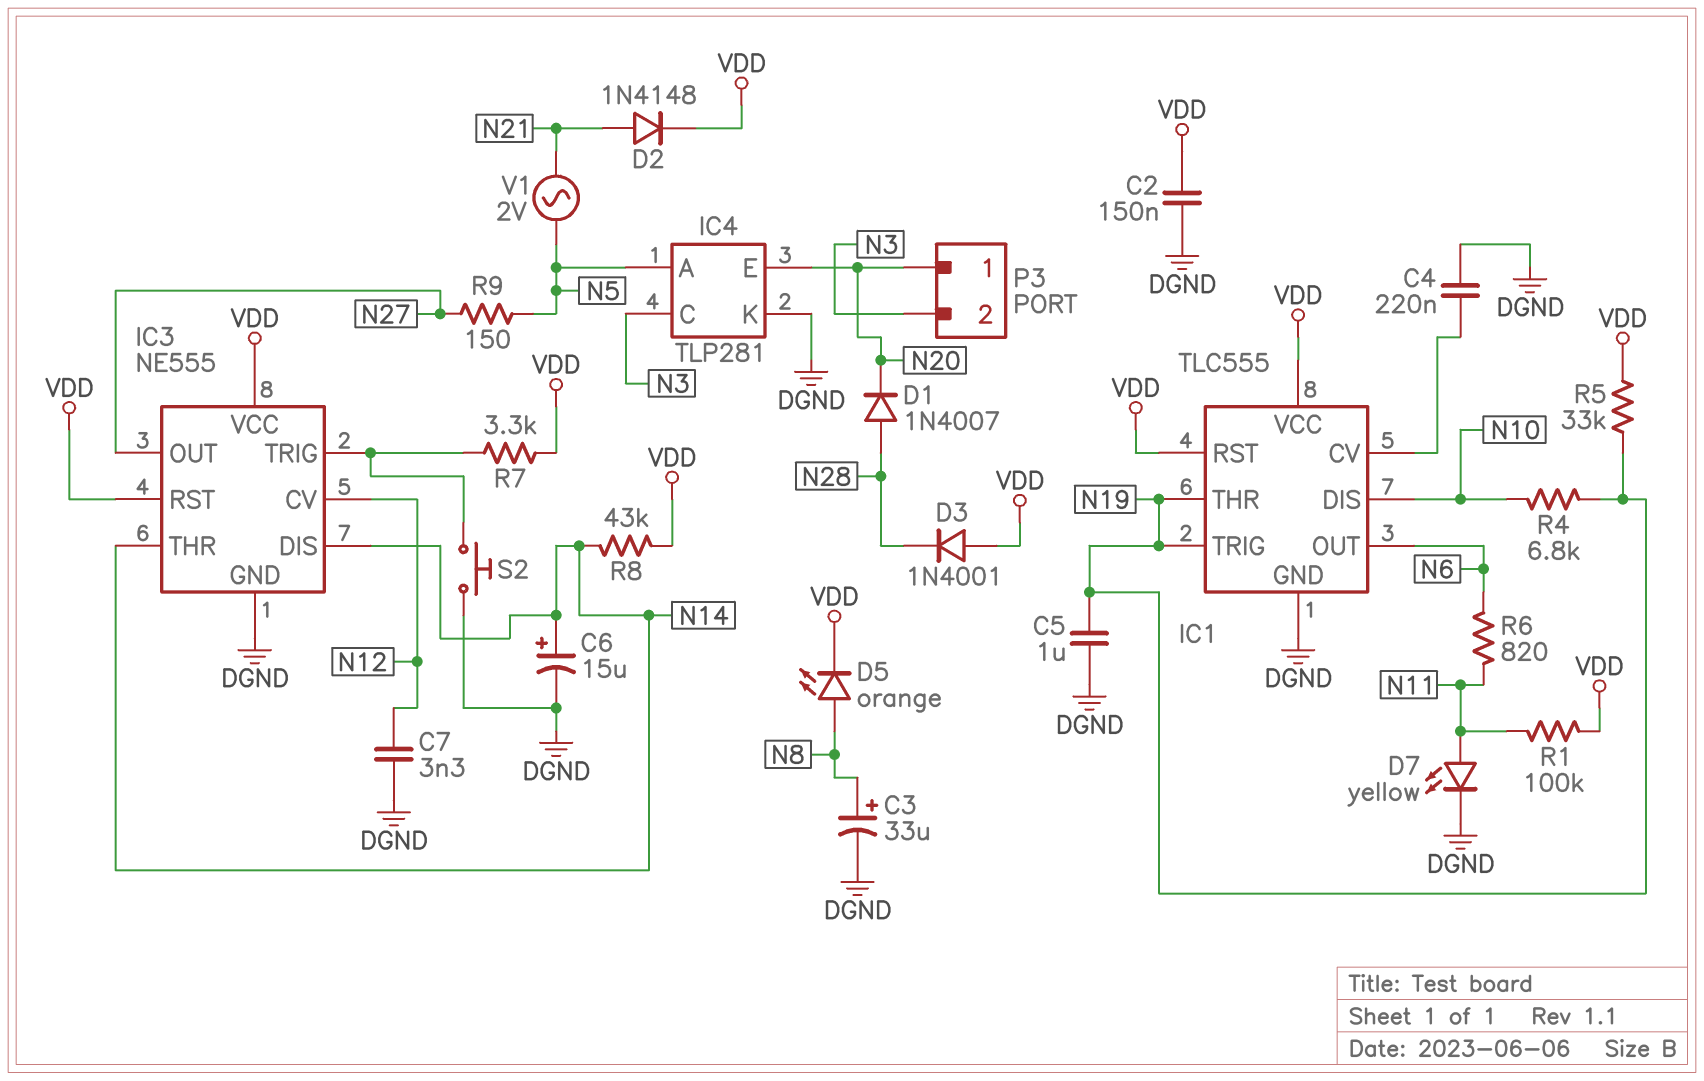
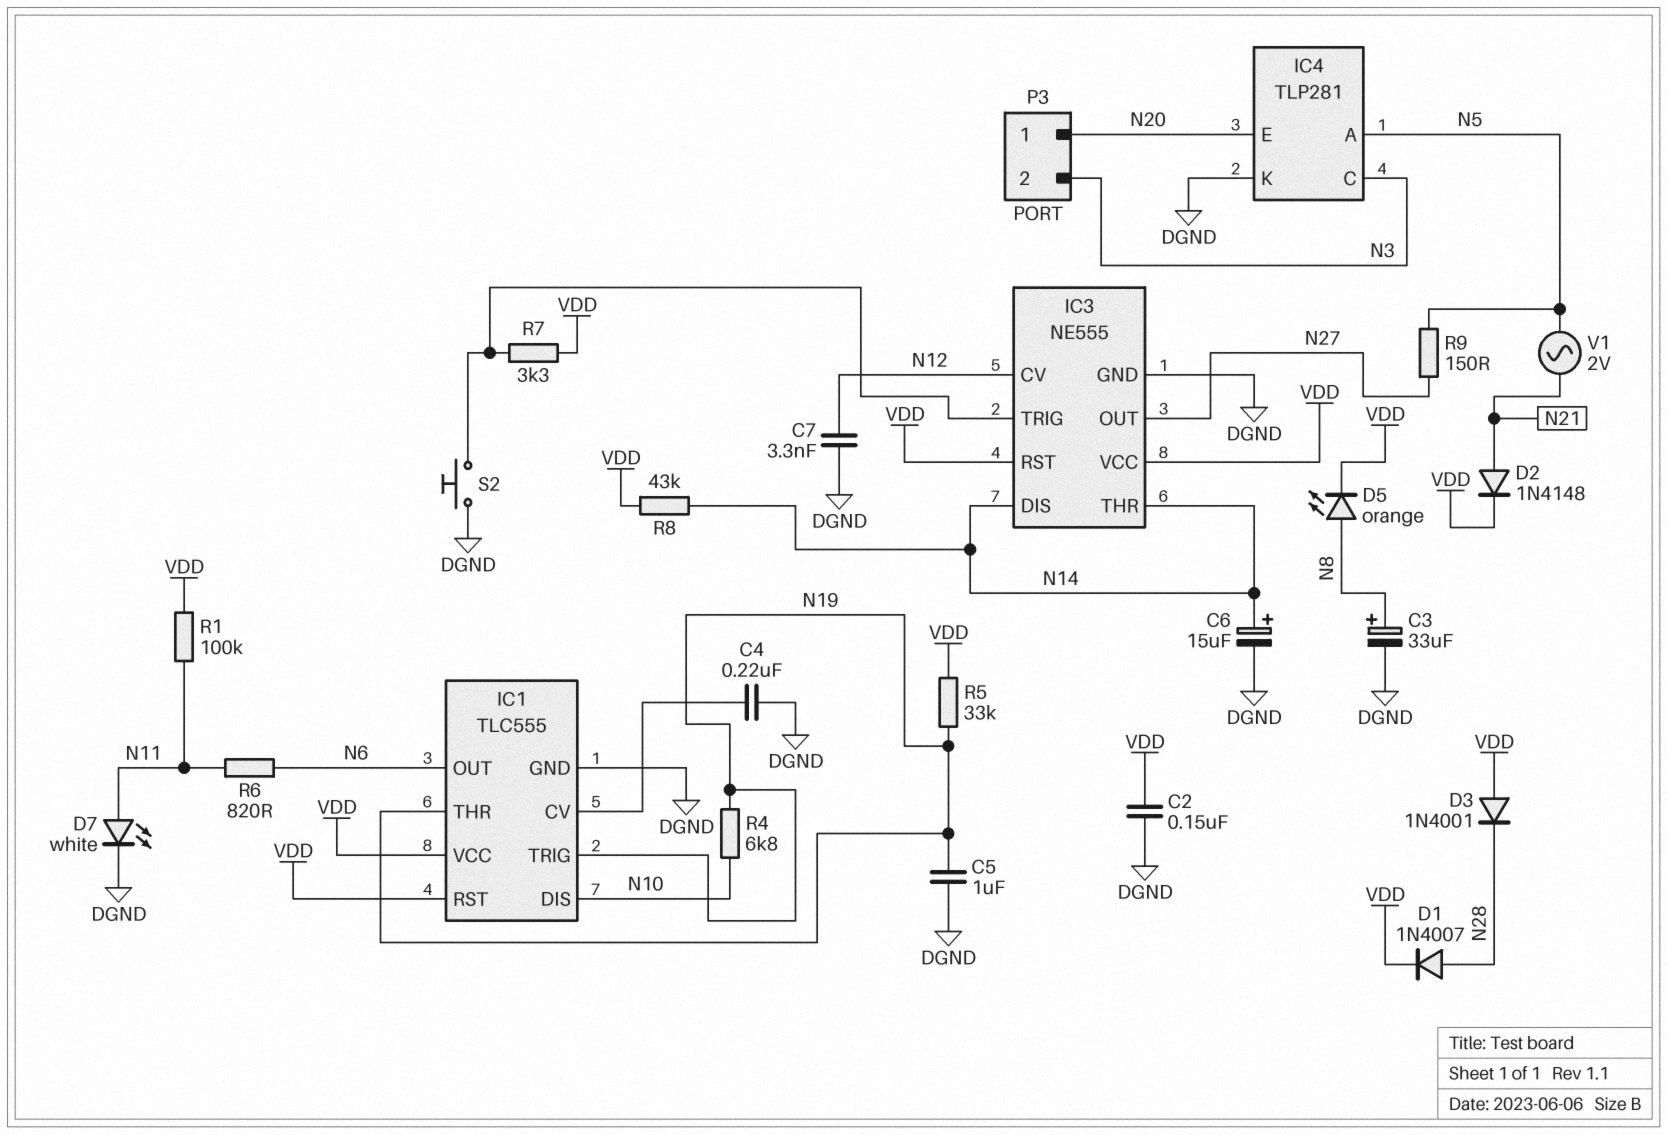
D1: diode 1N4007 (A N28, K N20) -> diode 1N4007 (A N28, K VDD)
D7: LED yellow (A N11, K DGND) -> LED white (A N11, K DGND)

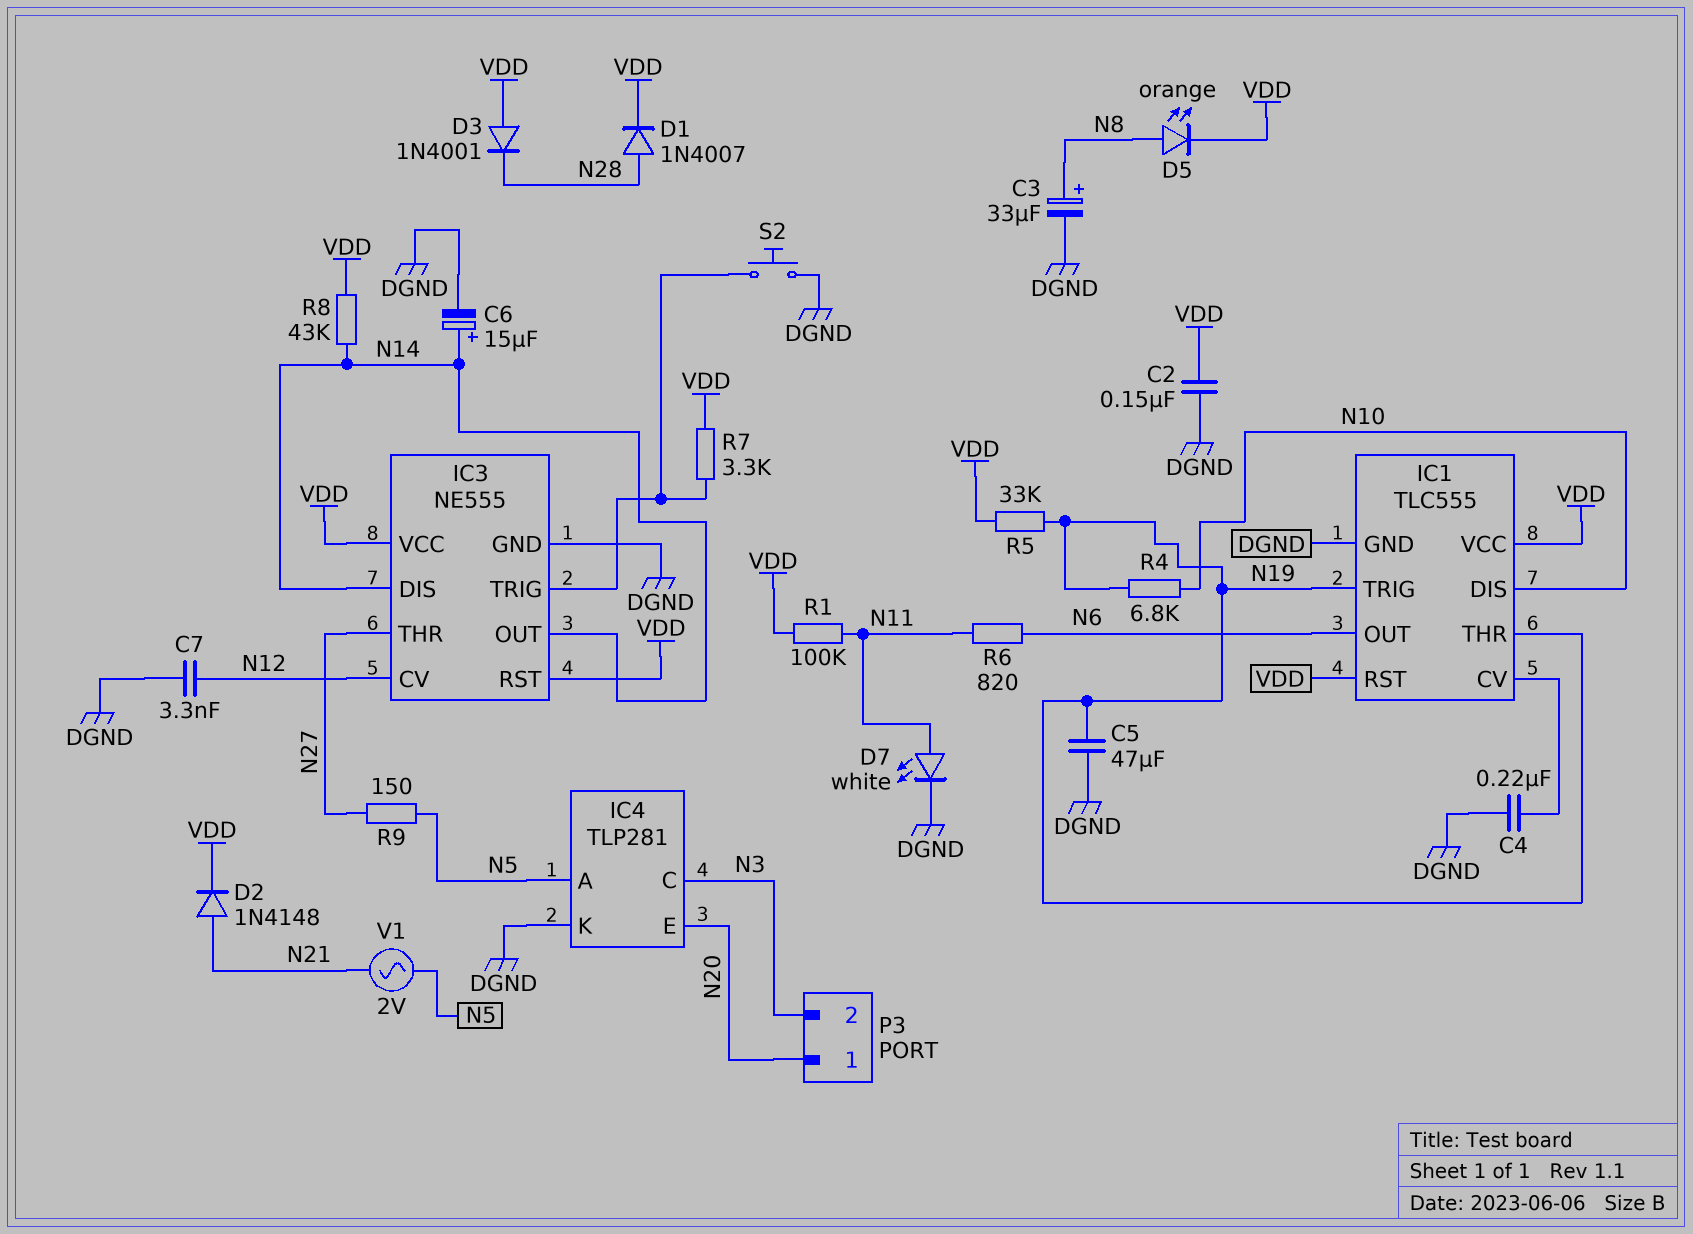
C5: 1uF (DGND, N19) -> 47uF (DGND, N19)
IC3 pin OUT: N27 -> N14
IC3 pin THR: N14 -> N27

